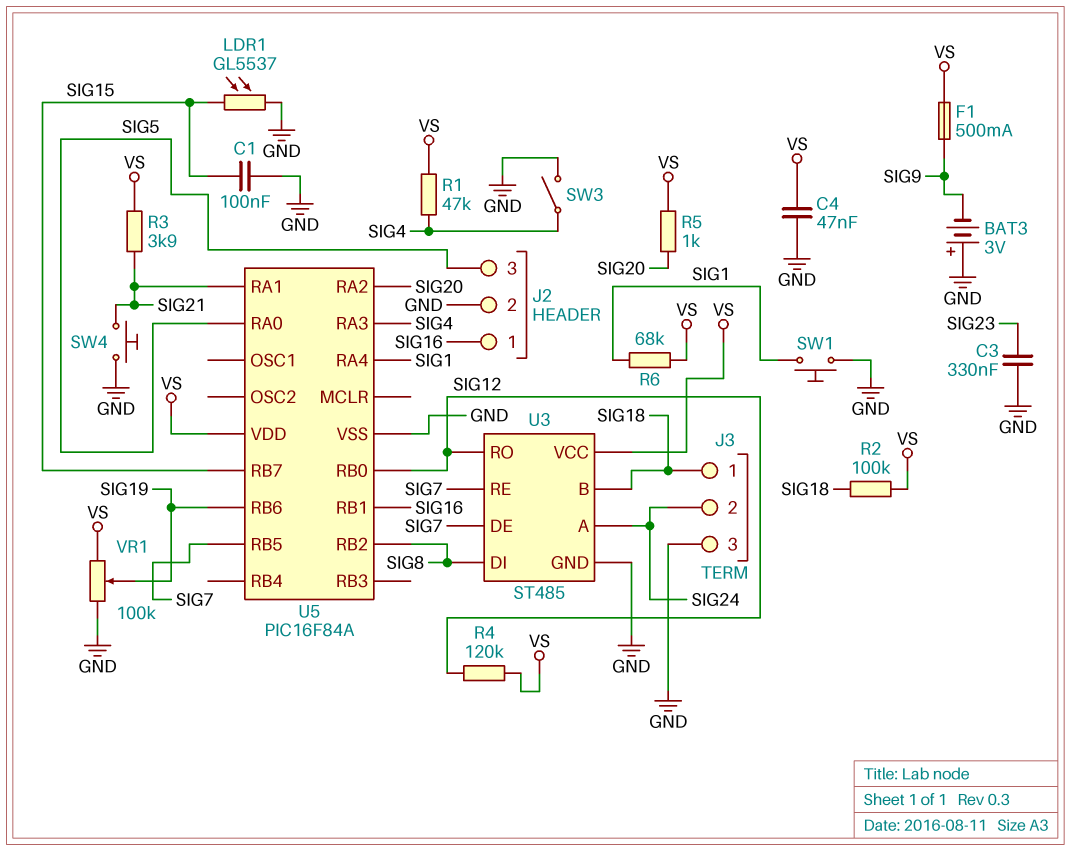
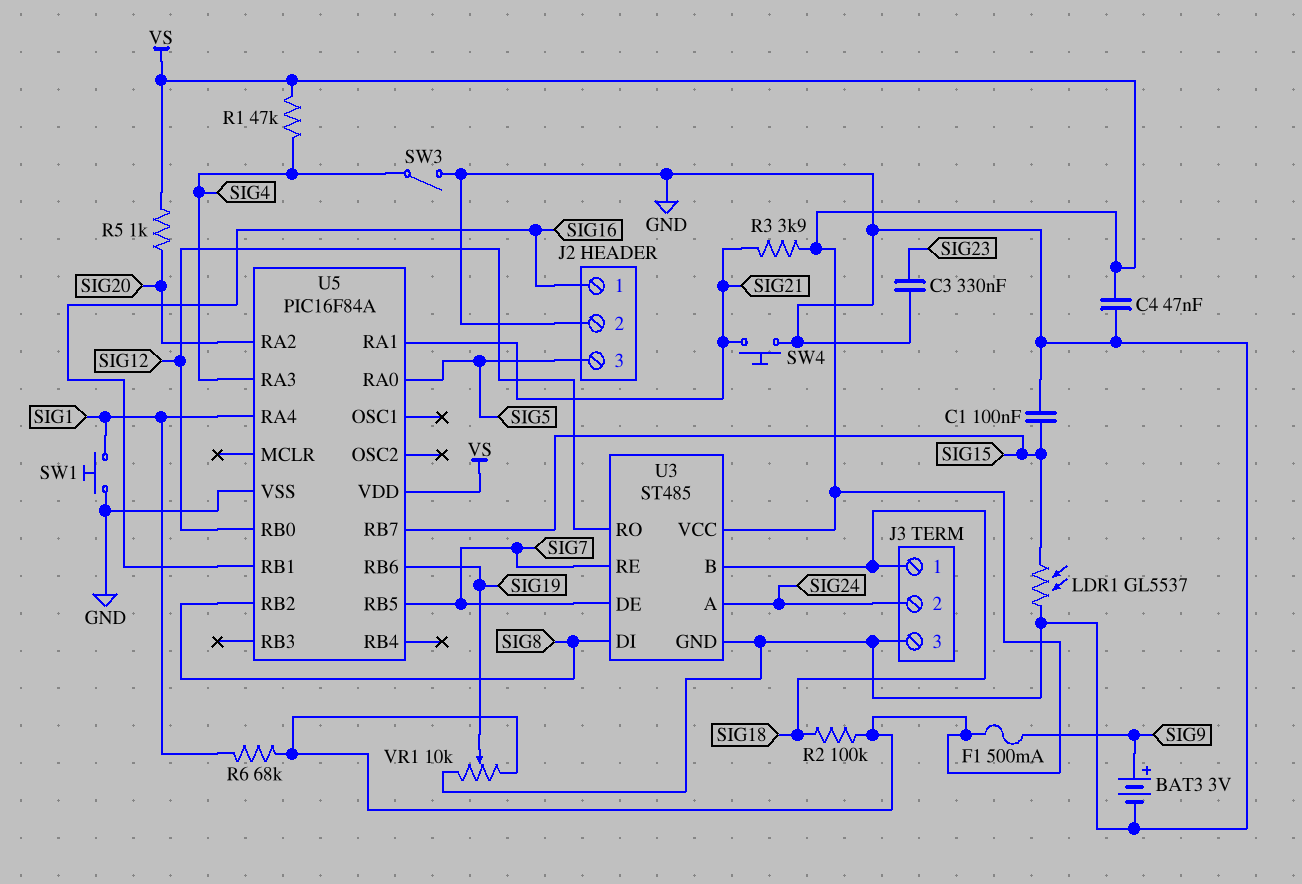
BAT3: 3V (plus GND, minus SIG9) -> 3V (plus SIG9, minus GND)
R4: 120k (SIG12, VS) -> none
VR1: 100k (GND, VS, wiper SIG19) -> 10k (GND, VS, wiper SIG19)

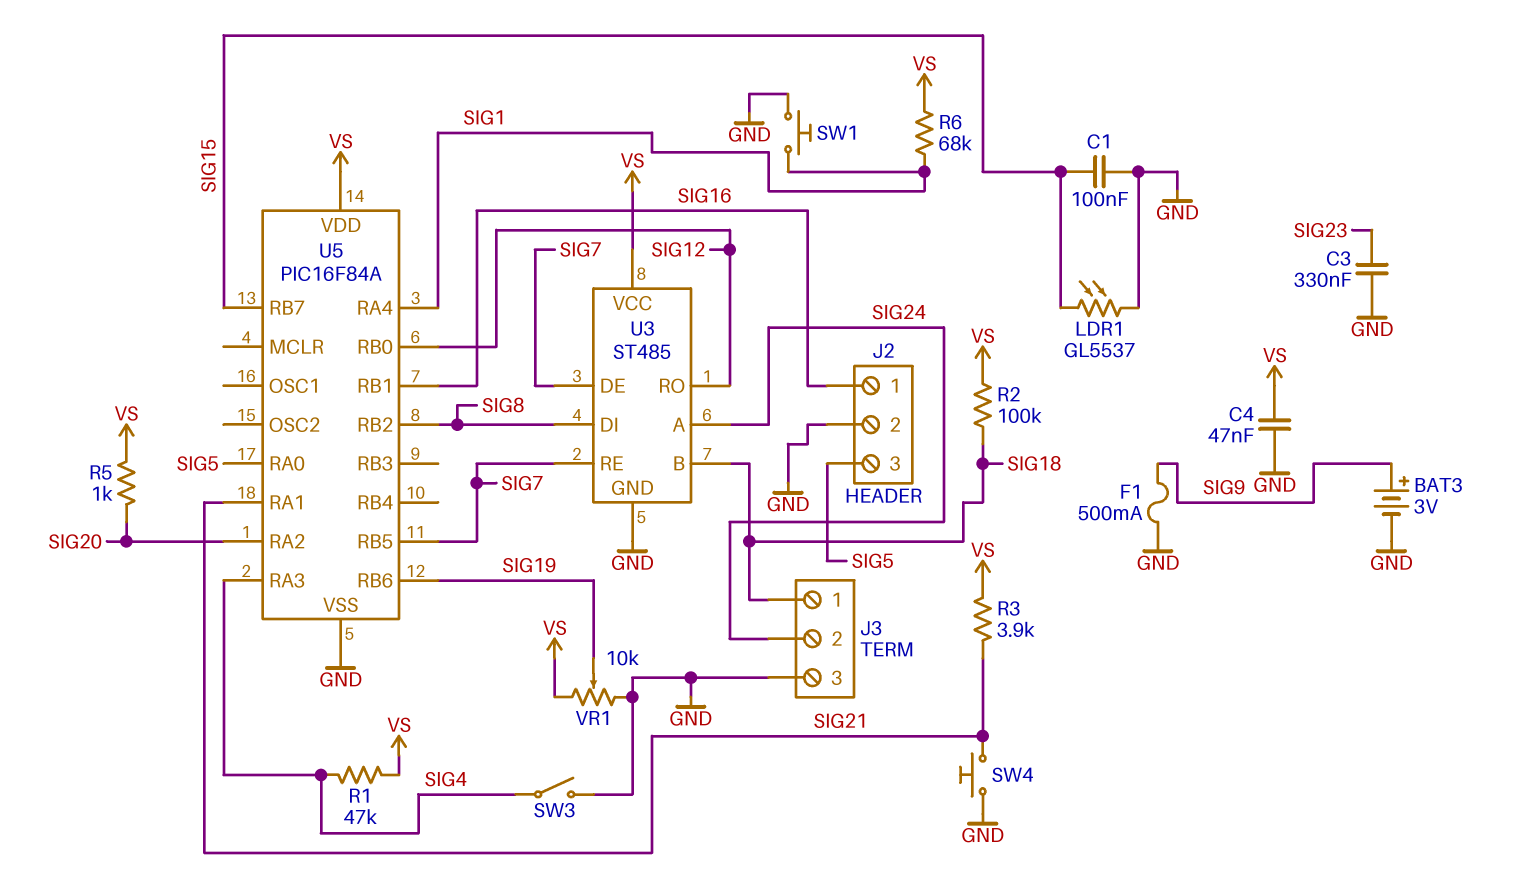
F1: 500mA (SIG9, VS) -> 500mA (GND, SIG9)

